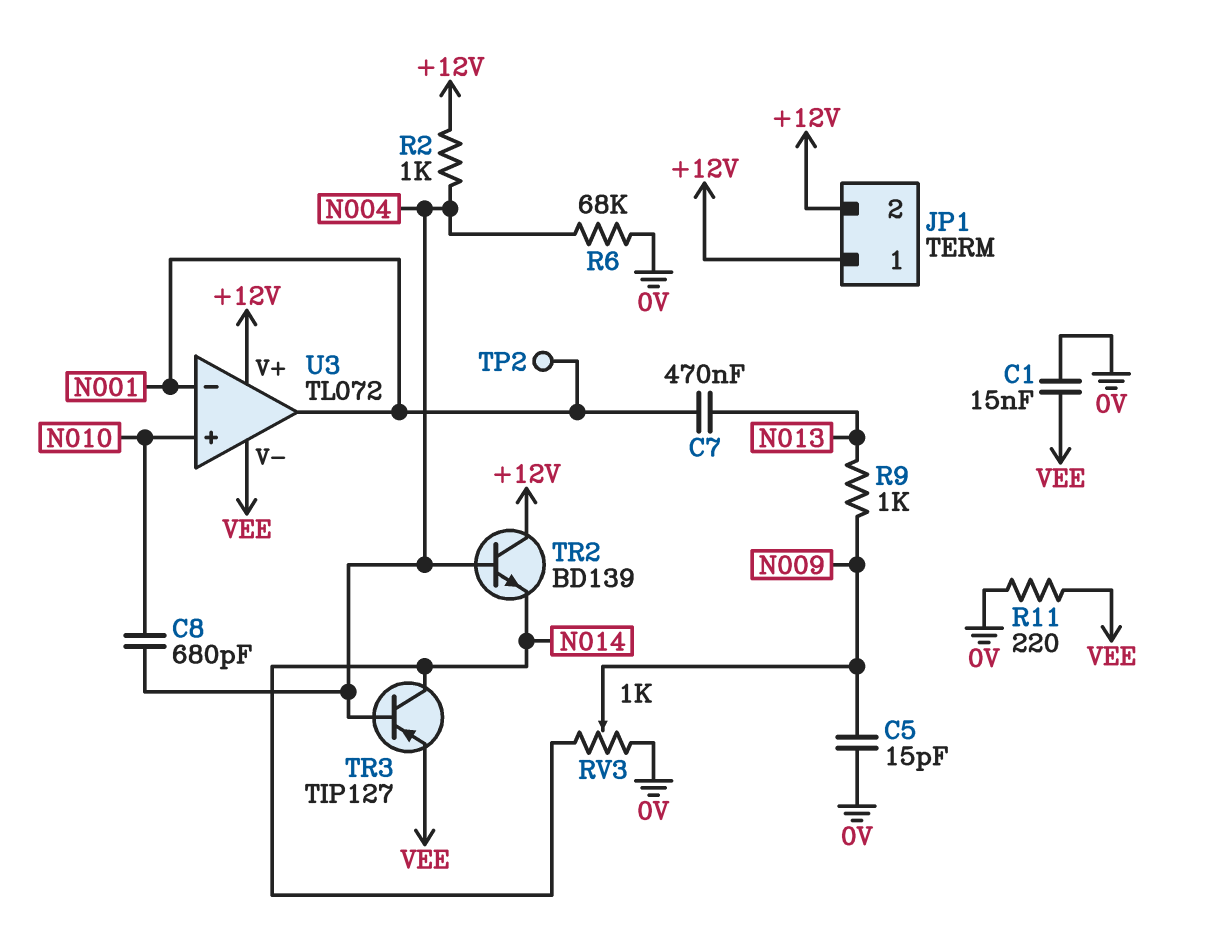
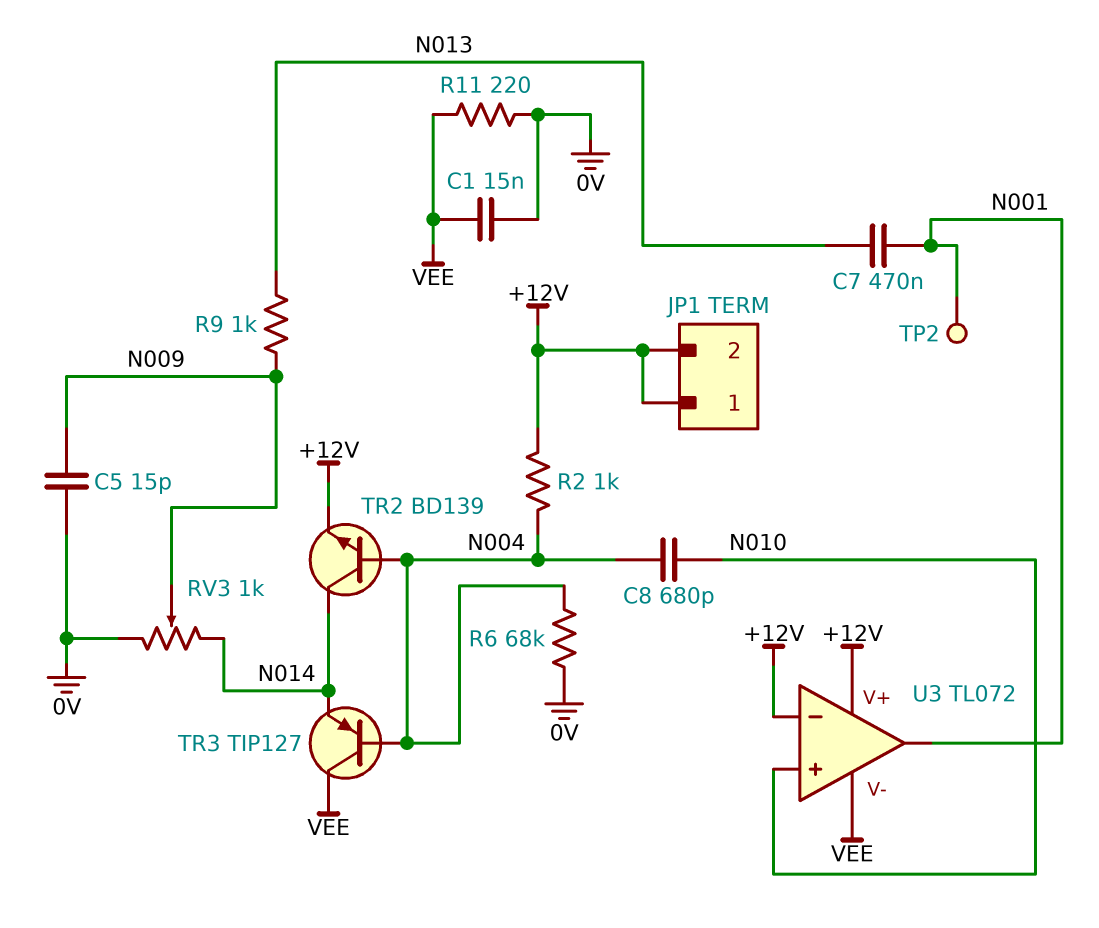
TR2: NPN BD139 (B N004, C +12V, E N014) -> NPN BD139 (B N004, C N014, E +12V)
TR3: PNP TIP127 (B N004, C N014, E VEE) -> PNP TIP127 (B N004, C VEE, E N014)
U3 pin in-: N001 -> +12V

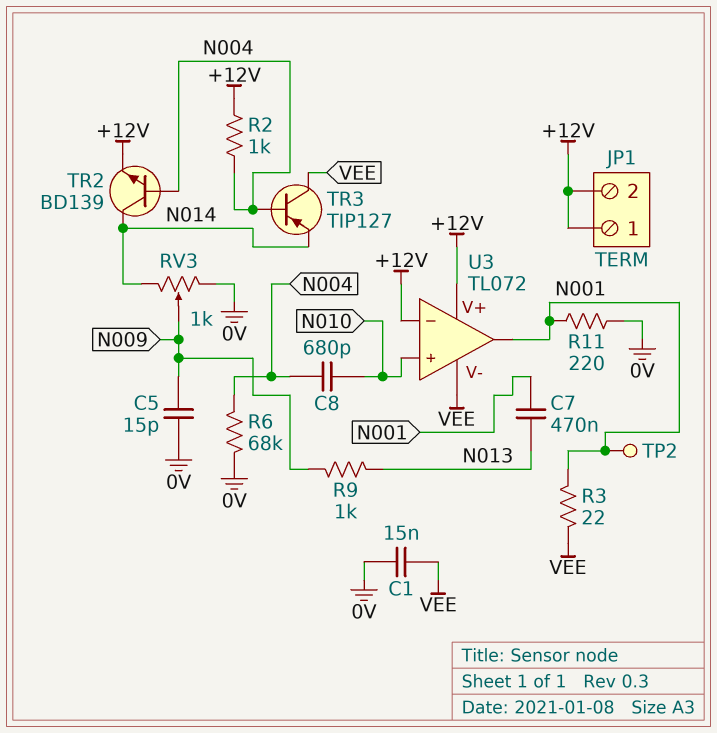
R3: none -> 22 (N001, VEE)
R11: 220 (0V, VEE) -> 220 (0V, N001)

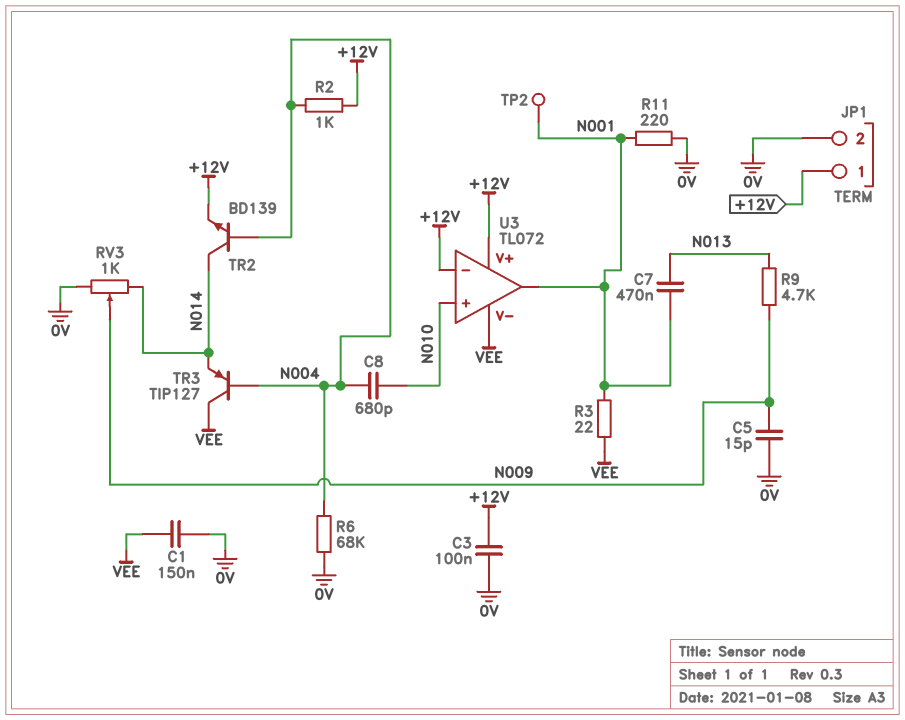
C1: 15nF (0V, VEE) -> 150nF (0V, VEE)
C3: none -> 100nF (+12V, 0V)
JP1 pin 2: +12V -> 0V
R9: 1k (N009, N013) -> 4.7k (N009, N013)

